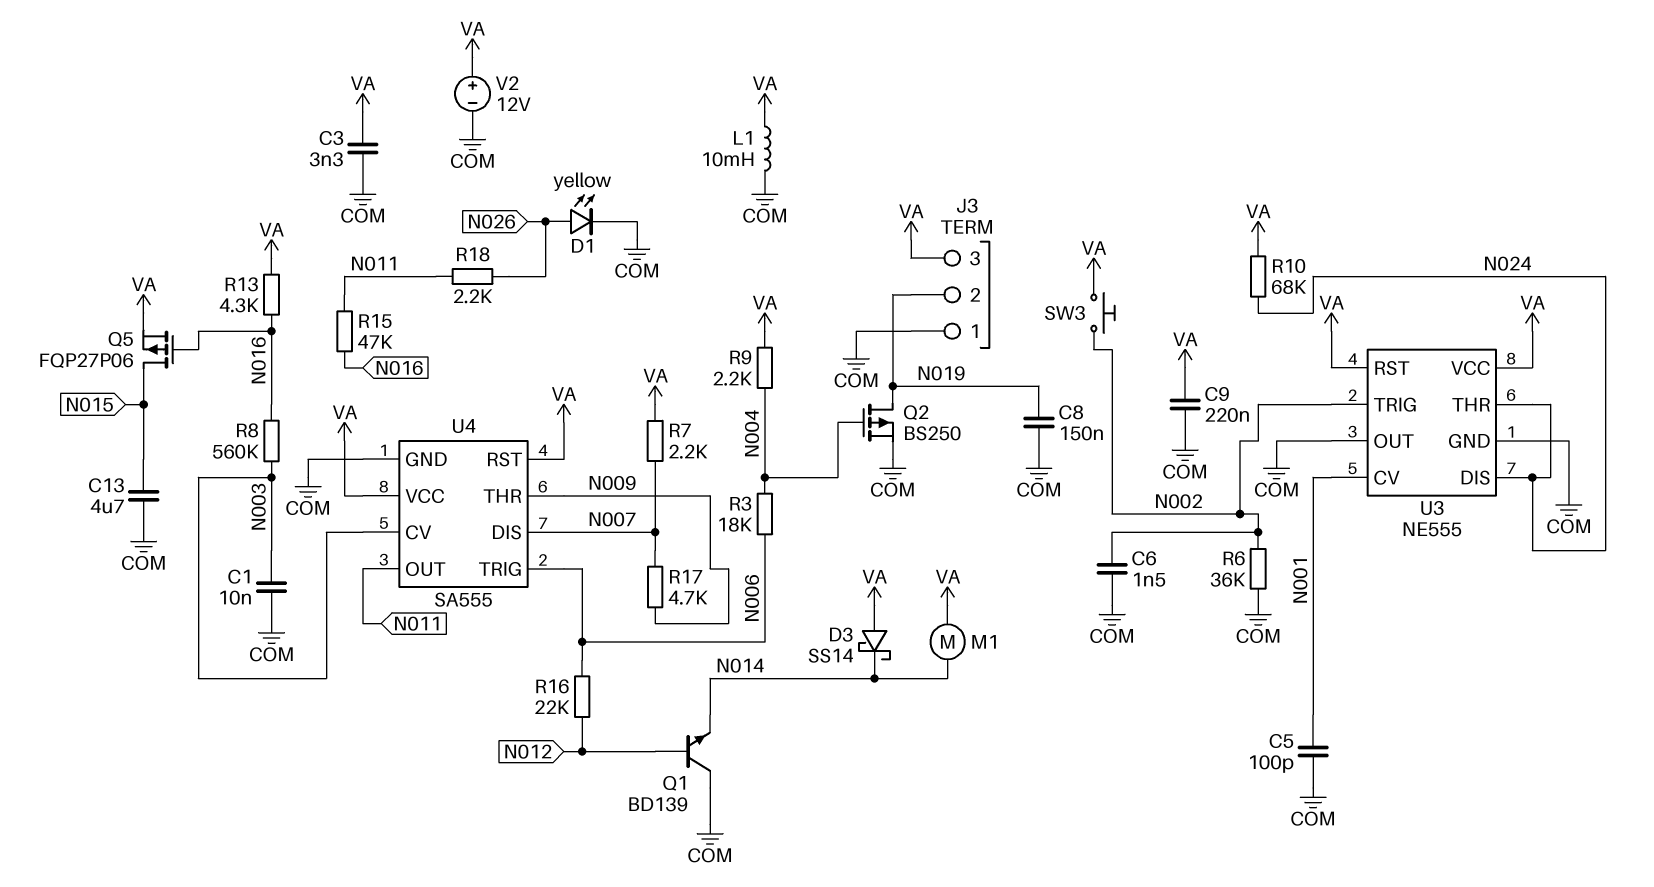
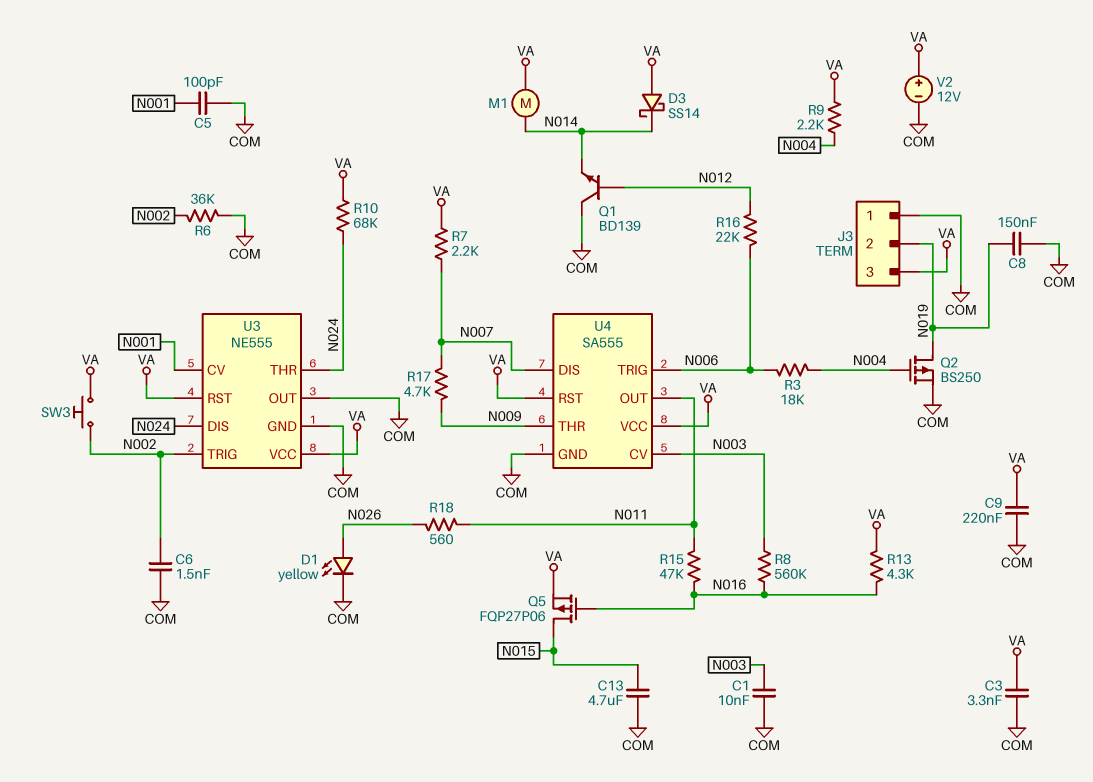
L1: 10mH (COM, VA) -> none
R18: 2.2k (N011, N026) -> 560 (N011, N026)

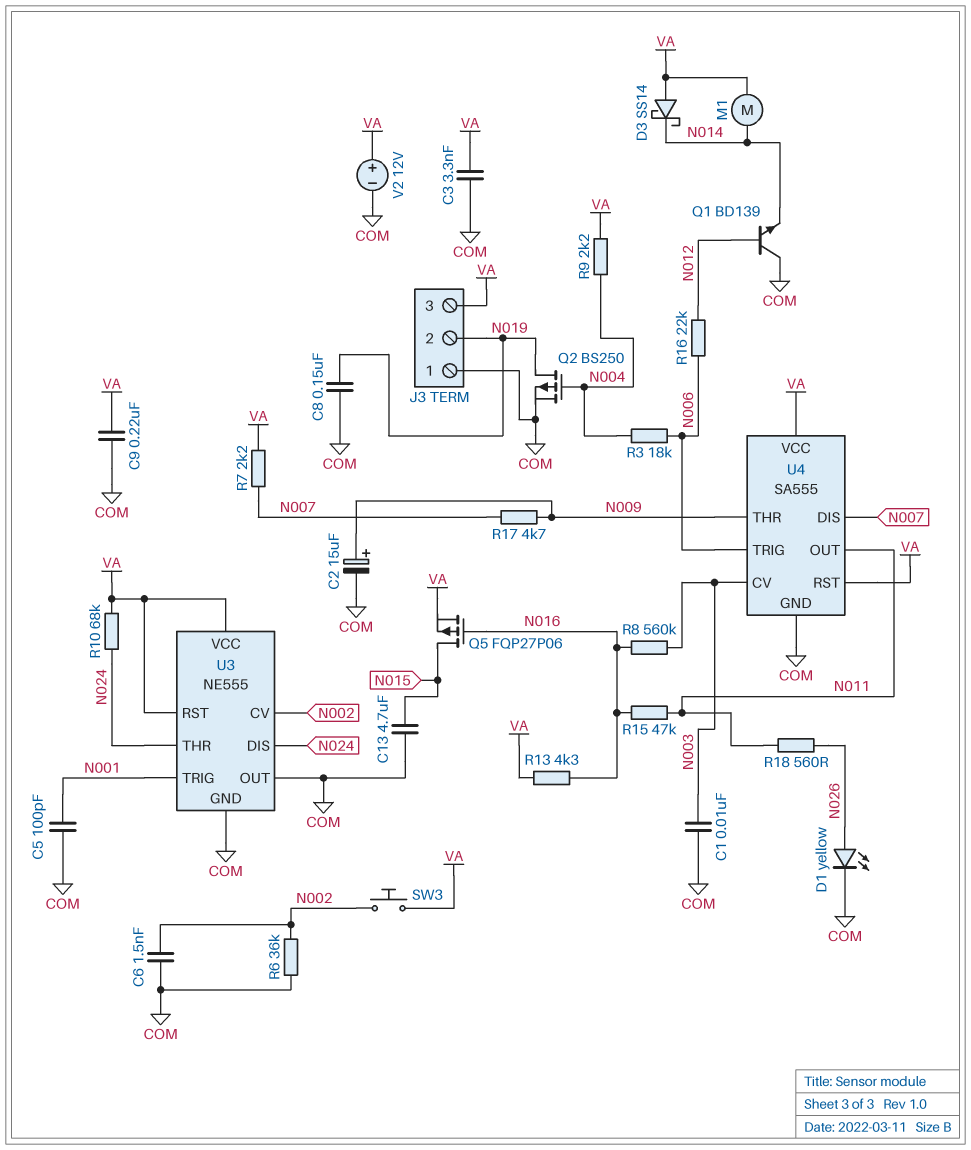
C2: none -> 15uF (plus N009, minus COM)
U3 pin CV: N001 -> N002
U3 pin TRIG: N002 -> N001

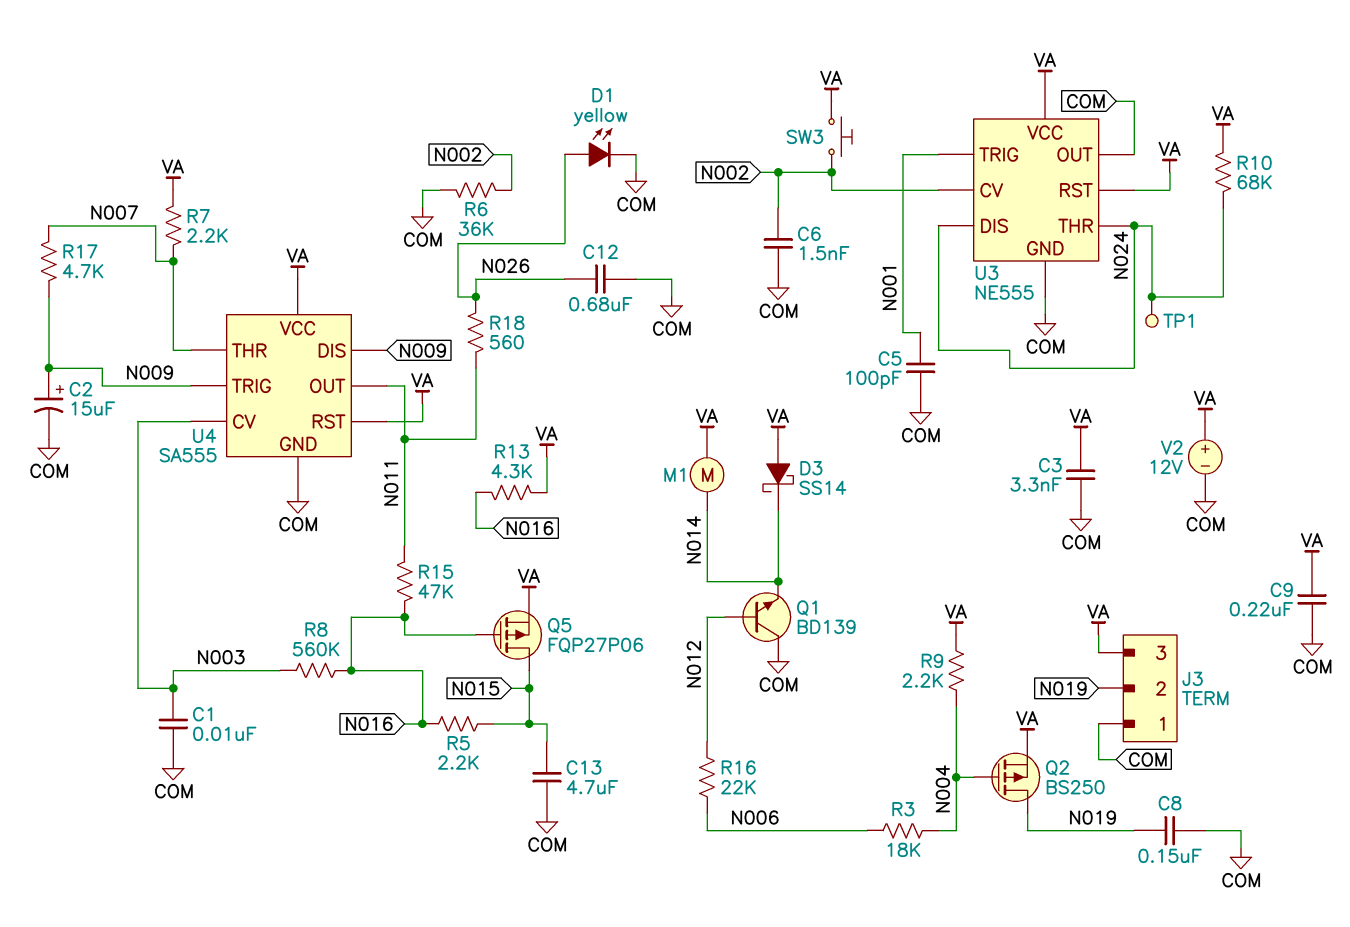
C12: none -> 680nF (COM, N026)
Q2: PMOS BS250 (G N004, D N019, S COM) -> PMOS BS250 (G N004, D N019, S VA)
R5: none -> 2.2k (N015, N016)
TP1: none -> test point (N024)
U4 pin DIS: N007 -> N009
U4 pin THR: N009 -> N007
U4 pin TRIG: N006 -> N009

